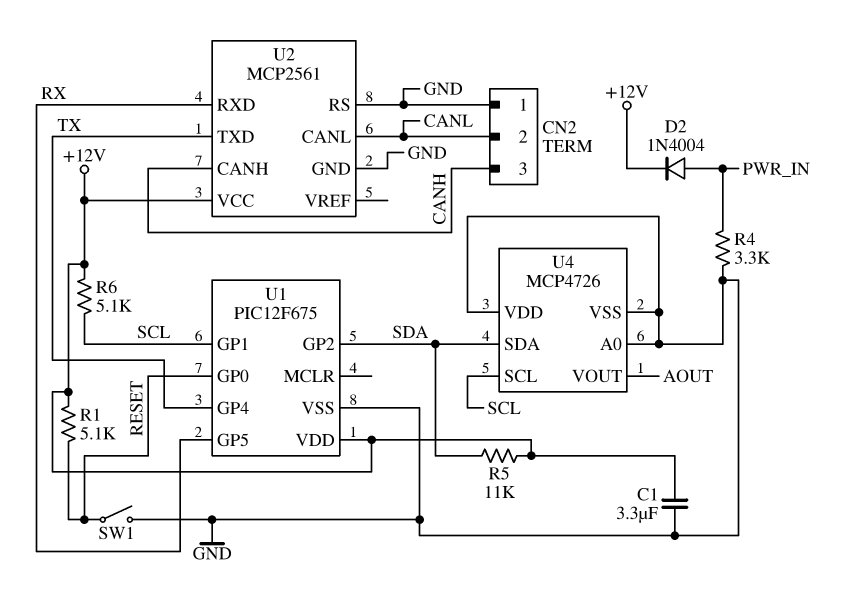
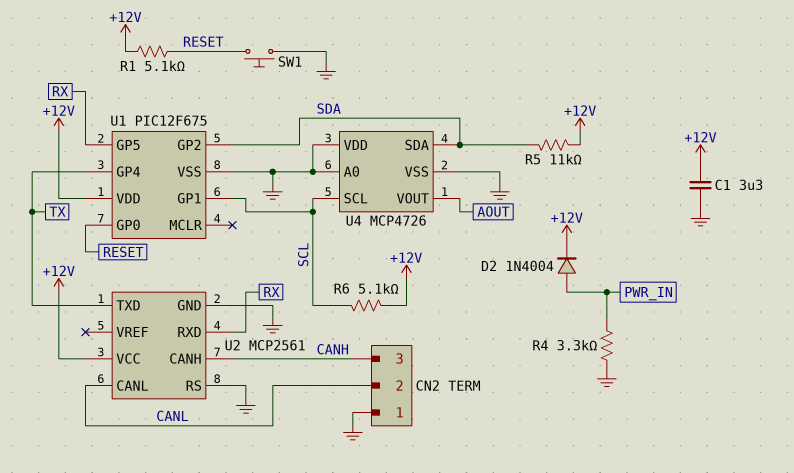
SW1: switch (GND, RESET) -> button (GND, RESET)

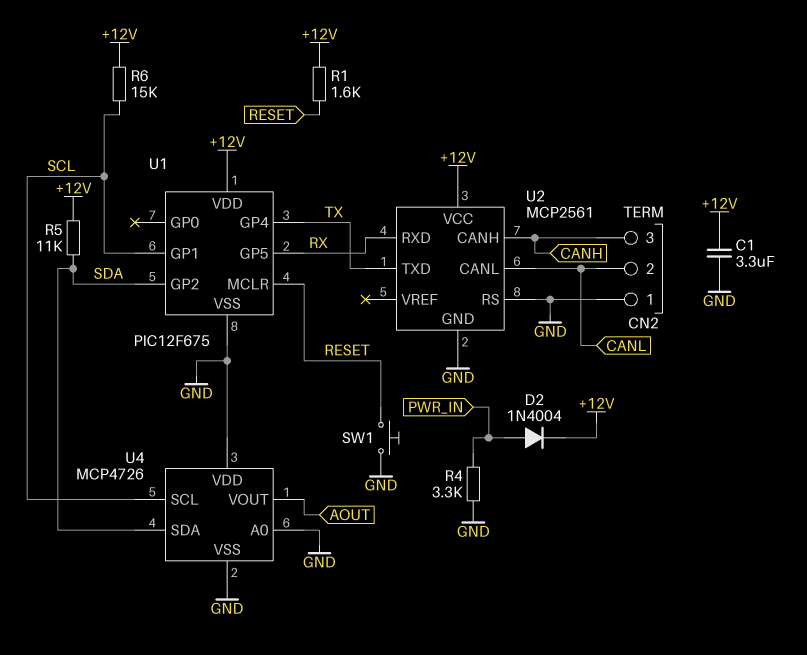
R1: 5.1k (+12V, RESET) -> 1.6k (+12V, RESET)
R6: 5.1k (+12V, SCL) -> 15k (+12V, SCL)
U1 pin GP0: RESET -> none
U1 pin MCLR: none -> RESET

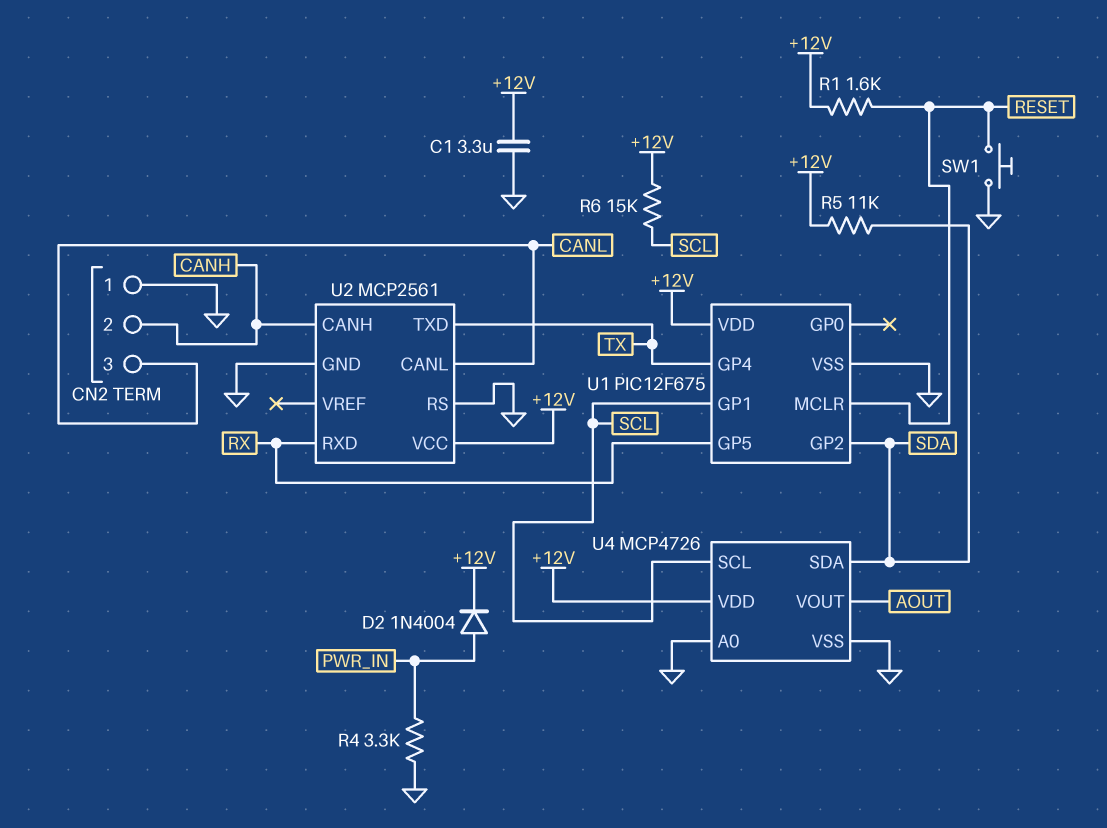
CN2 pin 2: CANL -> CANH
CN2 pin 3: CANH -> CANL
U4 pin VDD: GND -> +12V

